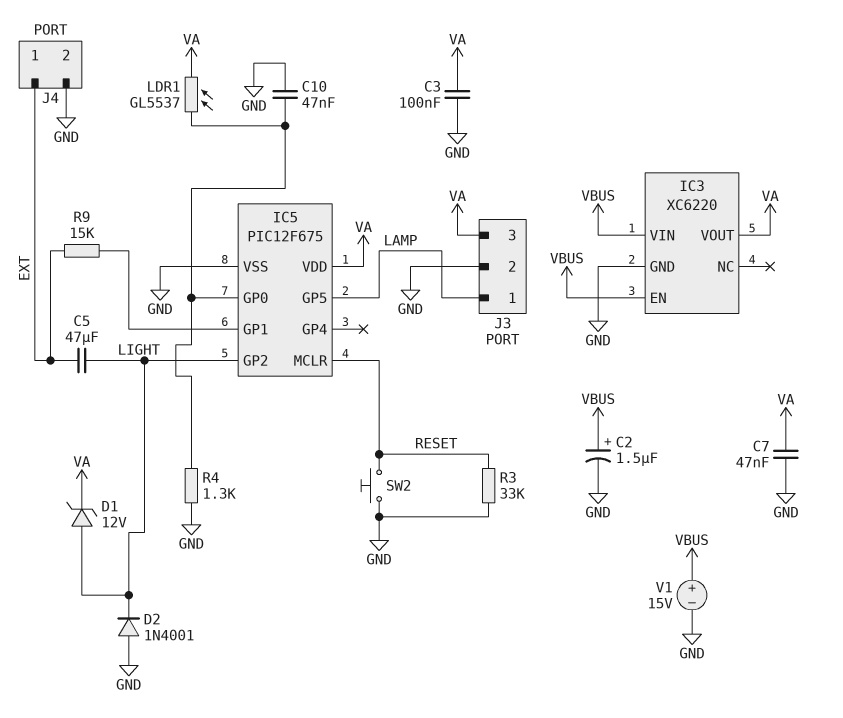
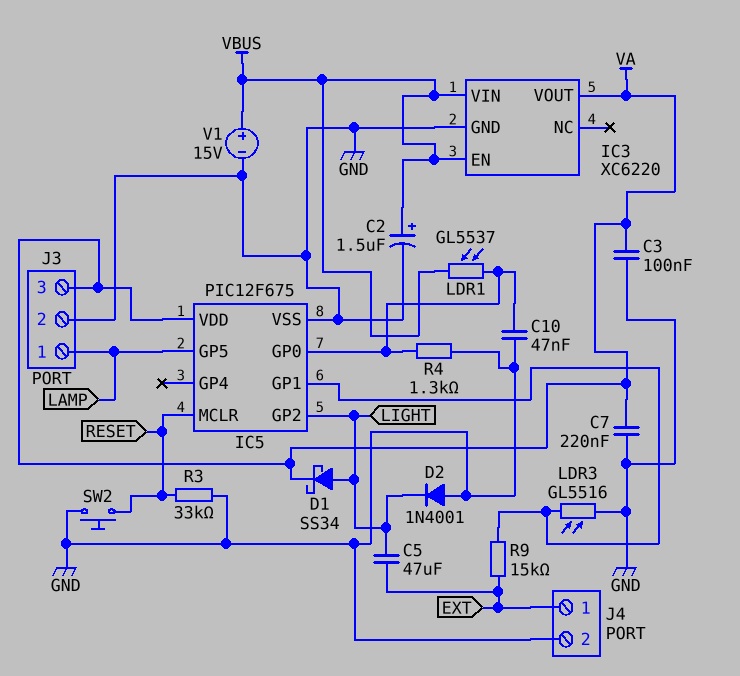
C7: 47nF (GND, VA) -> 220nF (GND, VA)
D1: zener 12V (A LIGHT, K VA) -> schottky SS34 (A LIGHT, K VA)
LDR1: GL5537 (IC5/GP0, VA) -> GL5537 (IC5/GP0, VBUS)
LDR3: none -> GL5516 (GND, IC5/GP1)

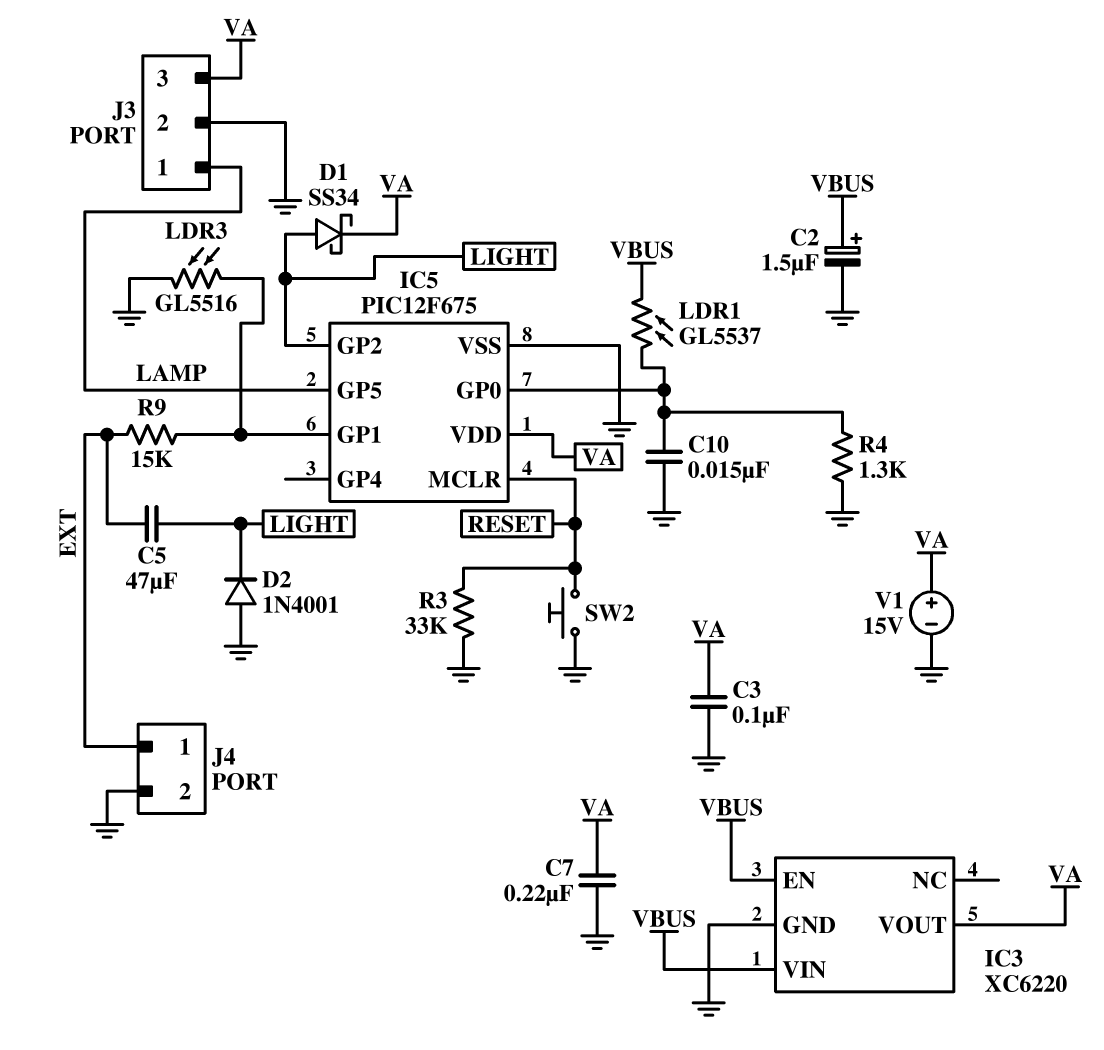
C10: 47nF (GND, IC5/GP0) -> 15nF (GND, IC5/GP0)
V1: 15V (plus VBUS, minus GND) -> 15V (plus VA, minus GND)

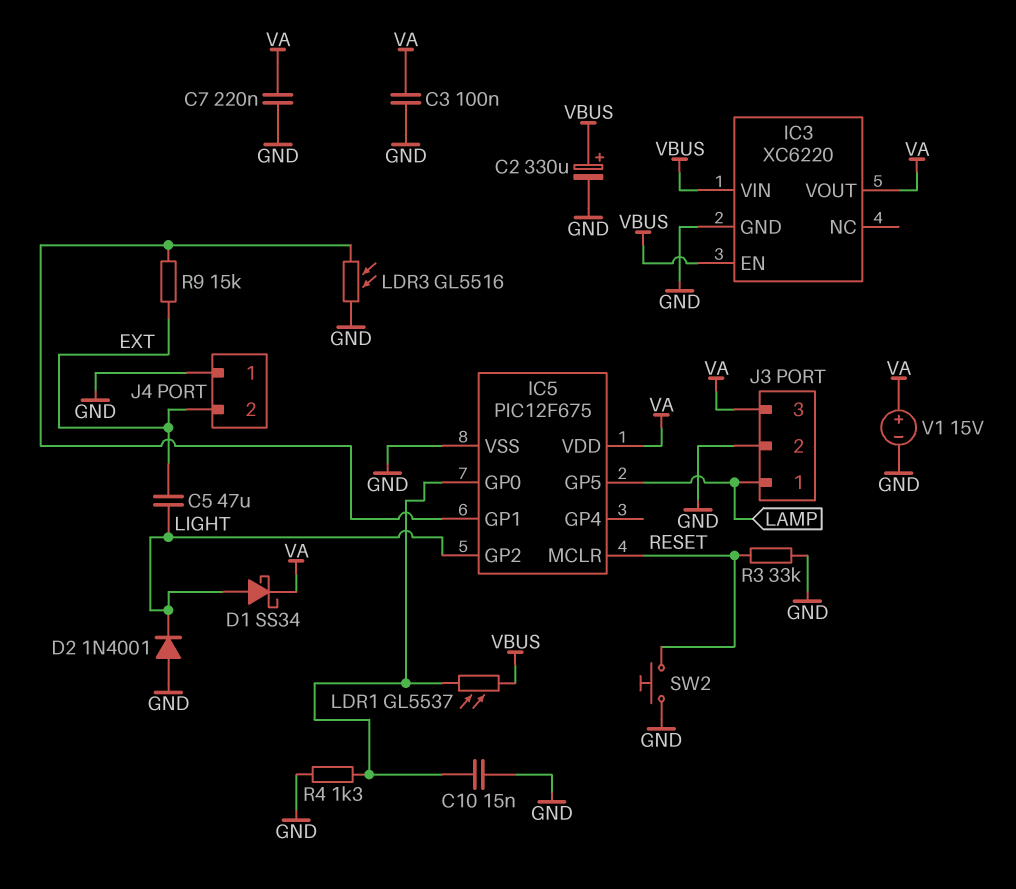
C2: 1.5uF (plus VBUS, minus GND) -> 330uF (plus VBUS, minus GND)
J4 pin 1: EXT -> GND
J4 pin 2: GND -> EXT

